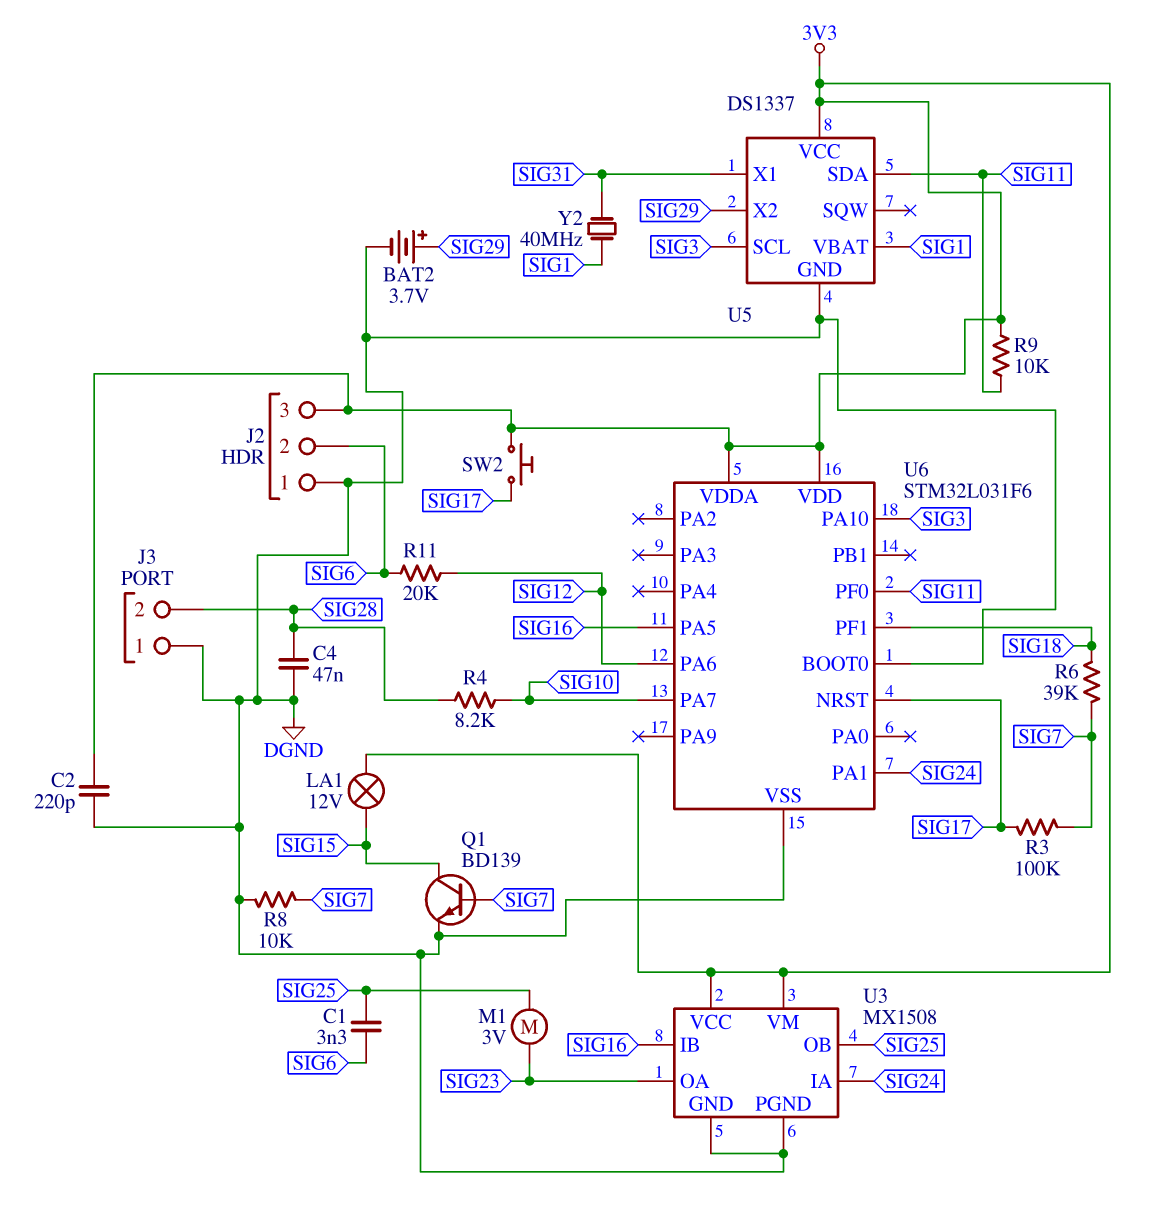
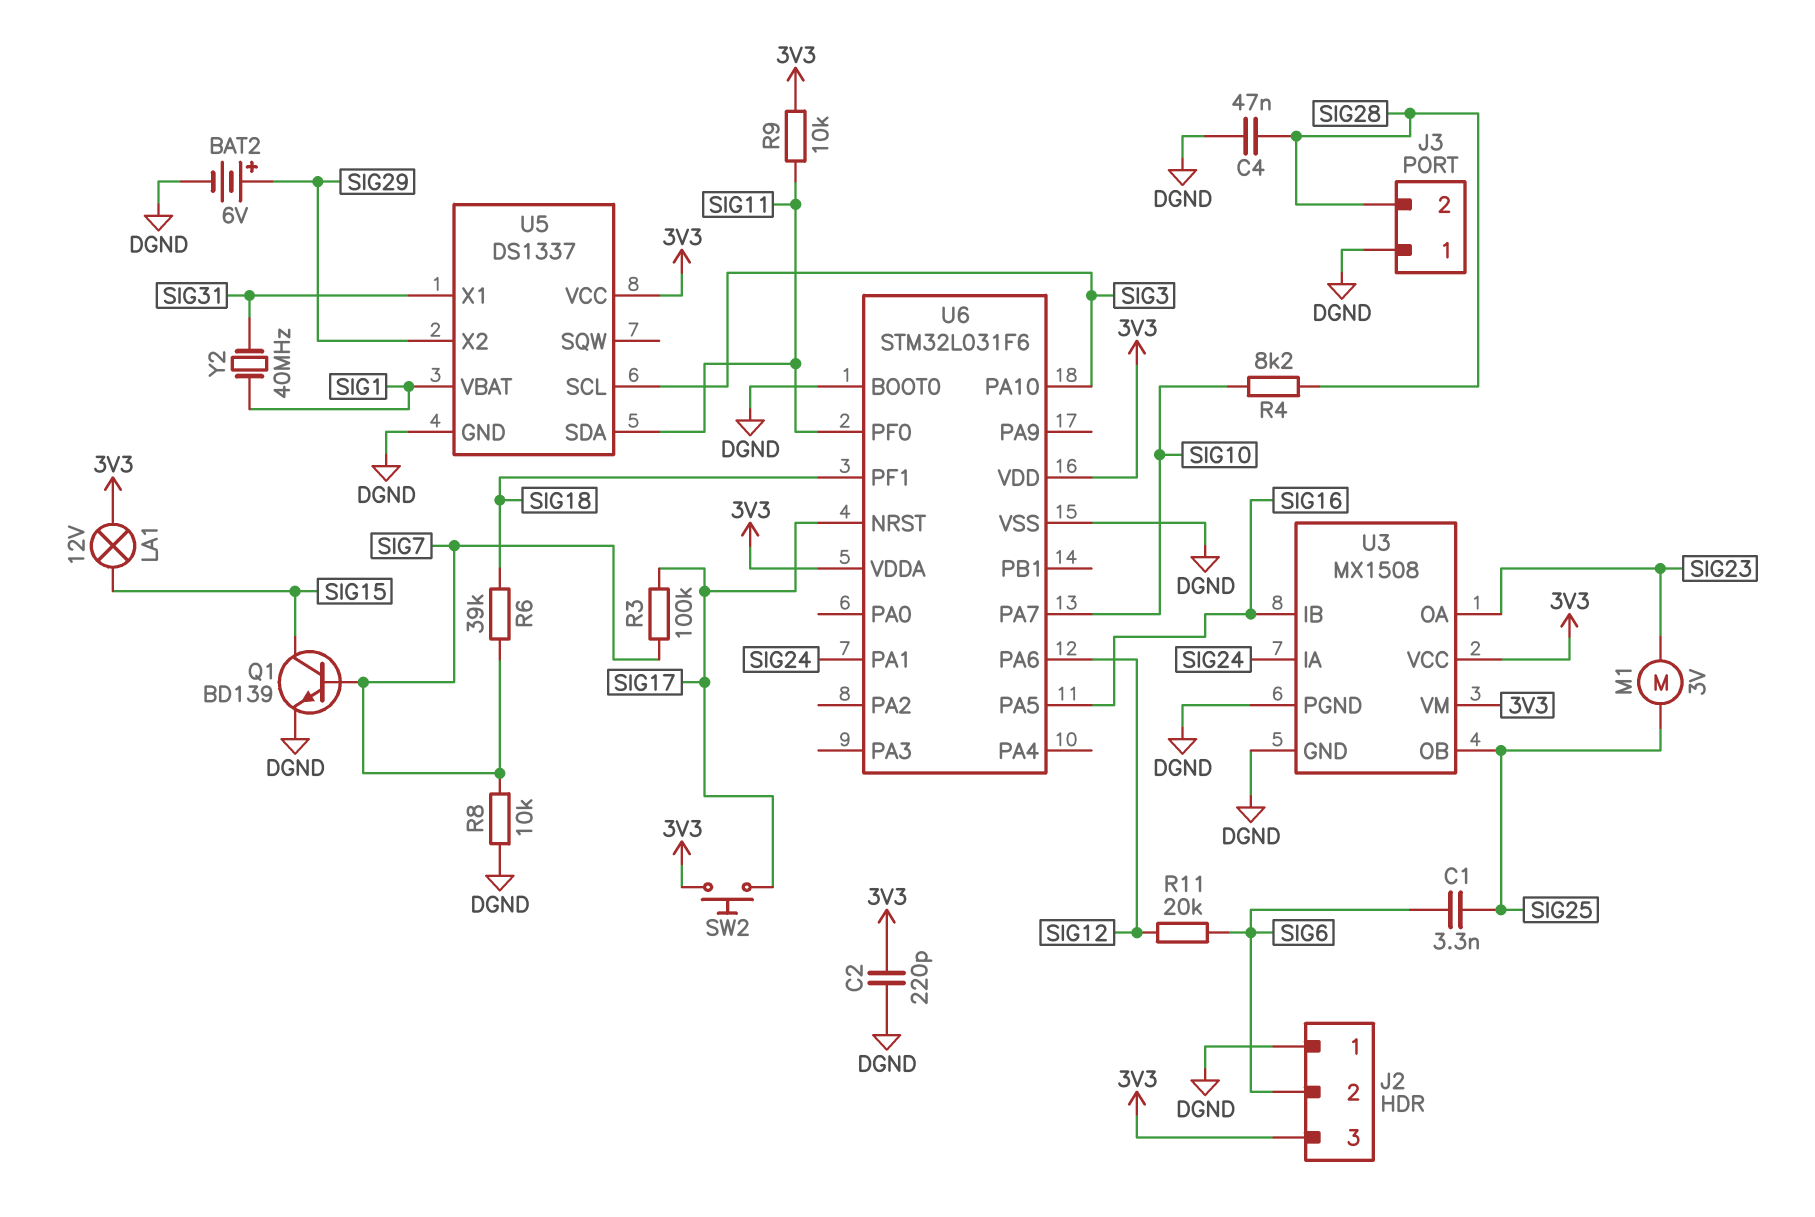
BAT2: 3.7V (plus SIG29, minus DGND) -> 6V (plus SIG29, minus DGND)

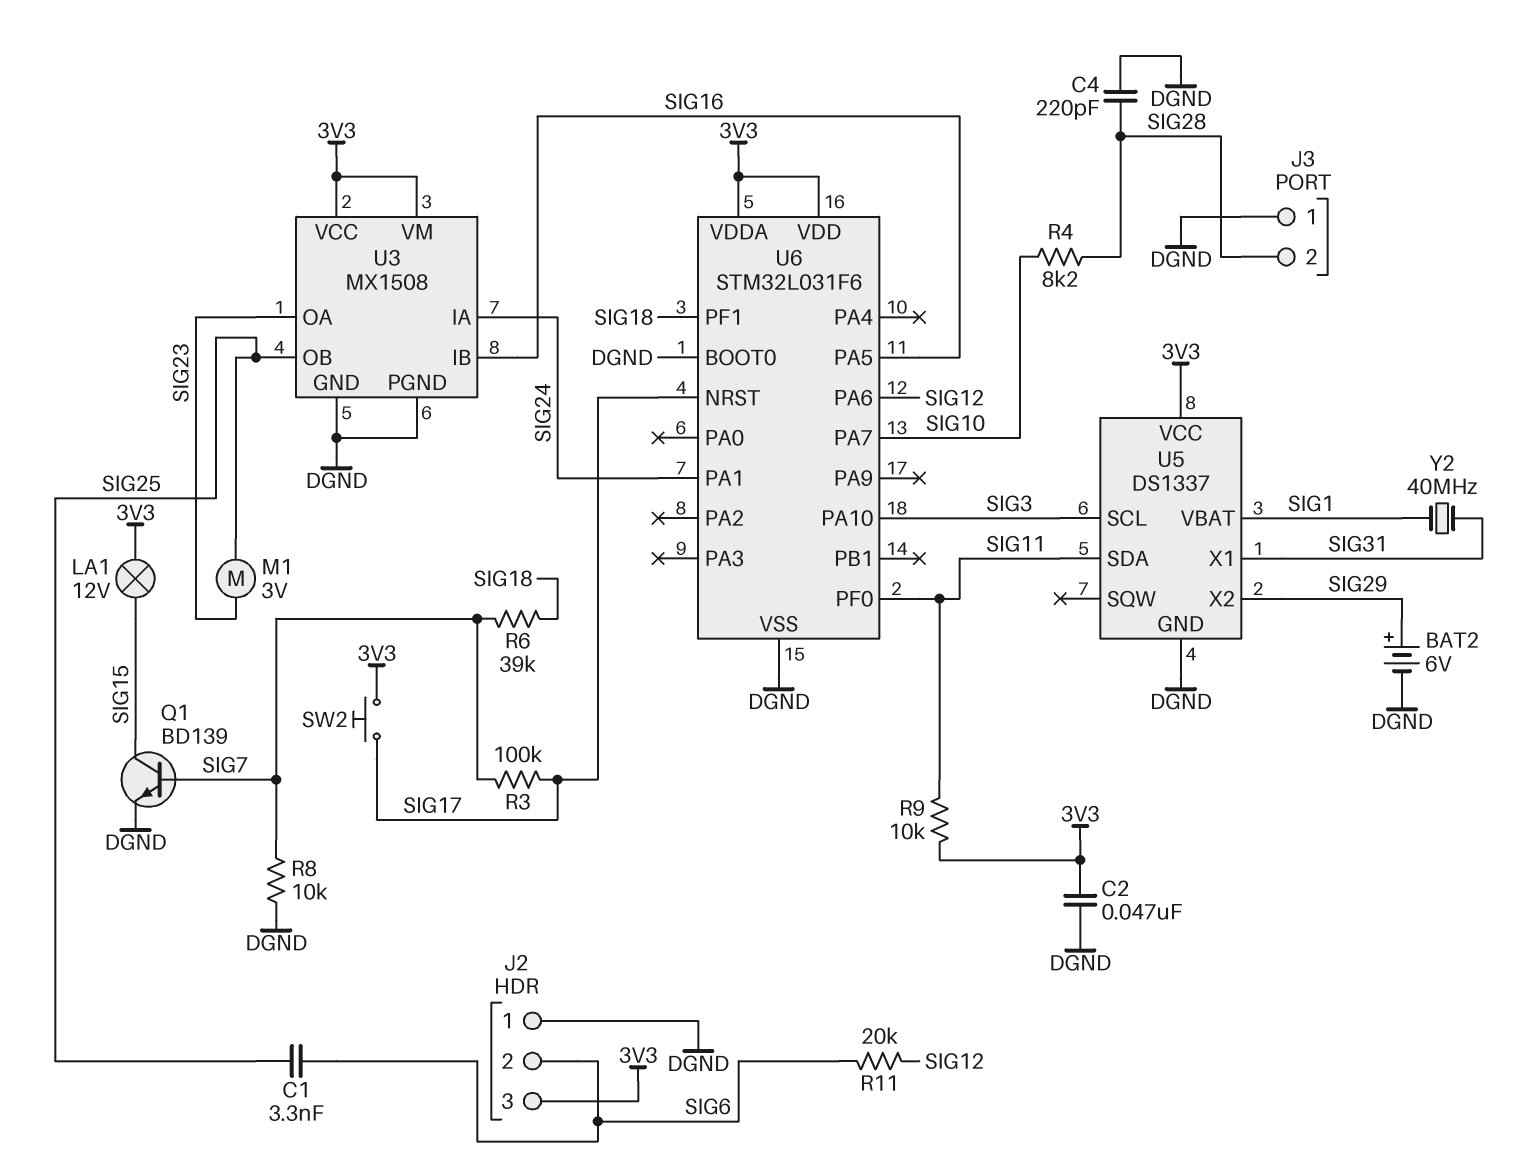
C2: 220pF (3V3, DGND) -> 47nF (3V3, DGND)
C4: 47nF (DGND, SIG28) -> 220pF (DGND, SIG28)

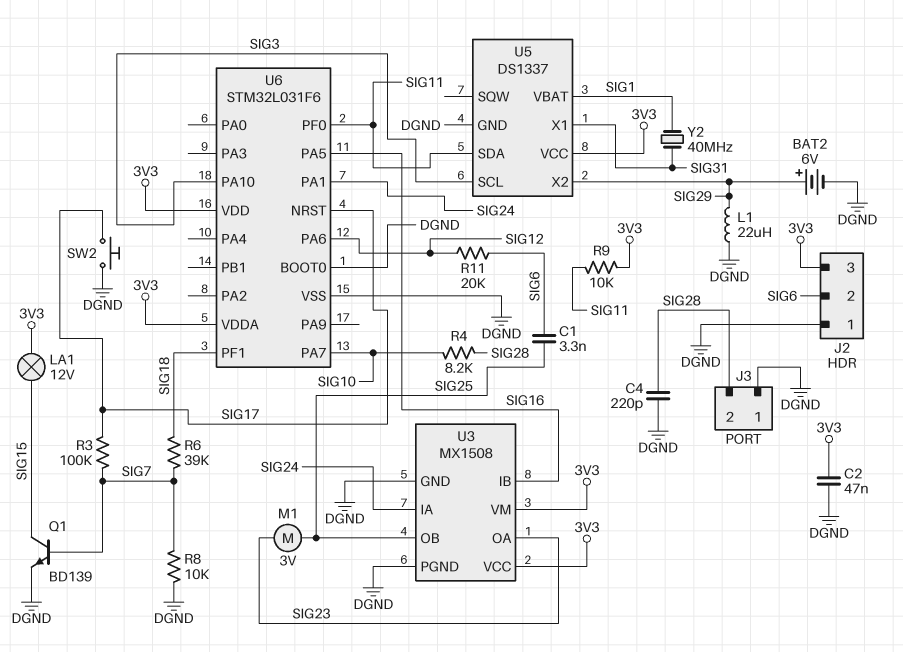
L1: none -> 22uH (DGND, SIG29)
SW2: button (3V3, SIG17) -> button (DGND, SIG17)

